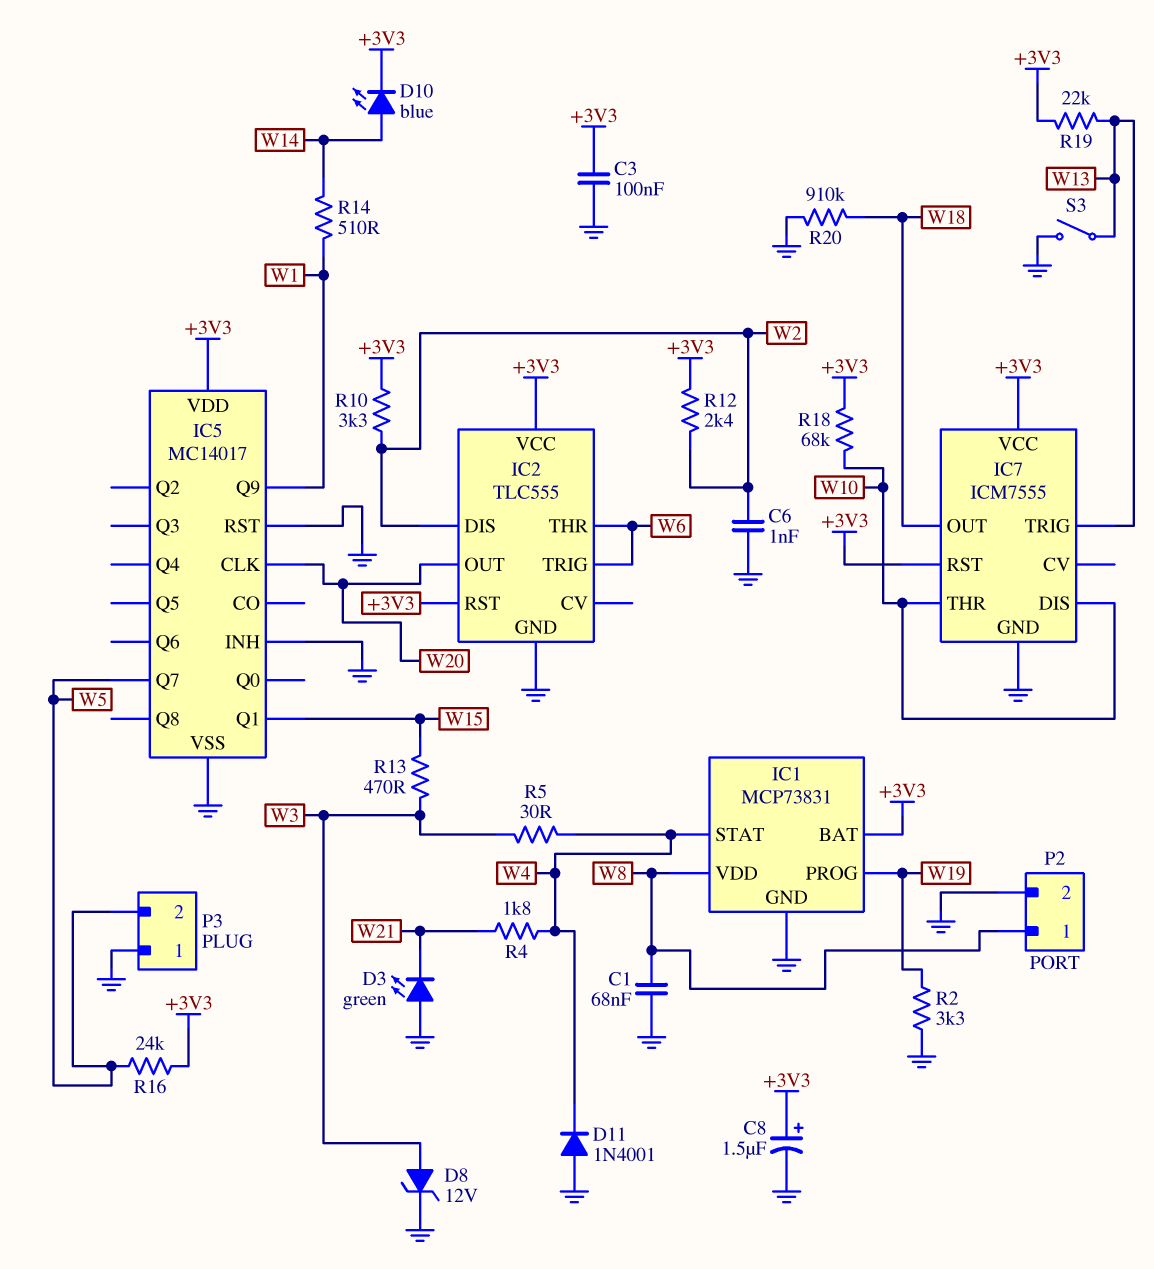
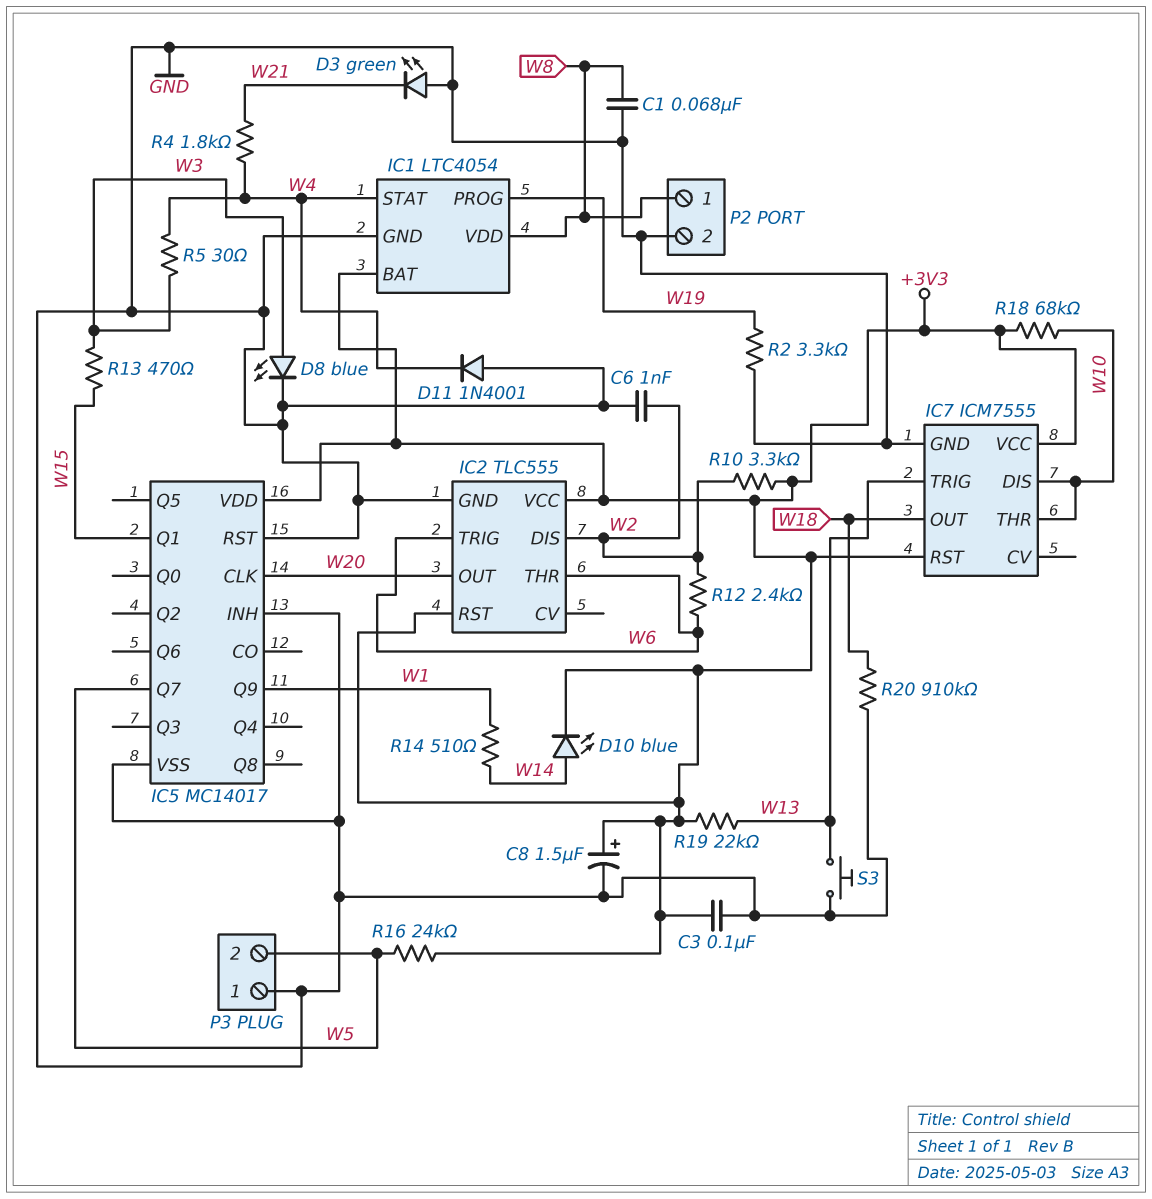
D8: zener 12V (A W3, K GND) -> LED blue (A W3, K GND)
IC1: MCP73831 -> LTC4054
R12: 2.4k (+3V3, W2) -> 2.4k (W2, W6)
S3: switch (GND, W13) -> button (GND, W13)

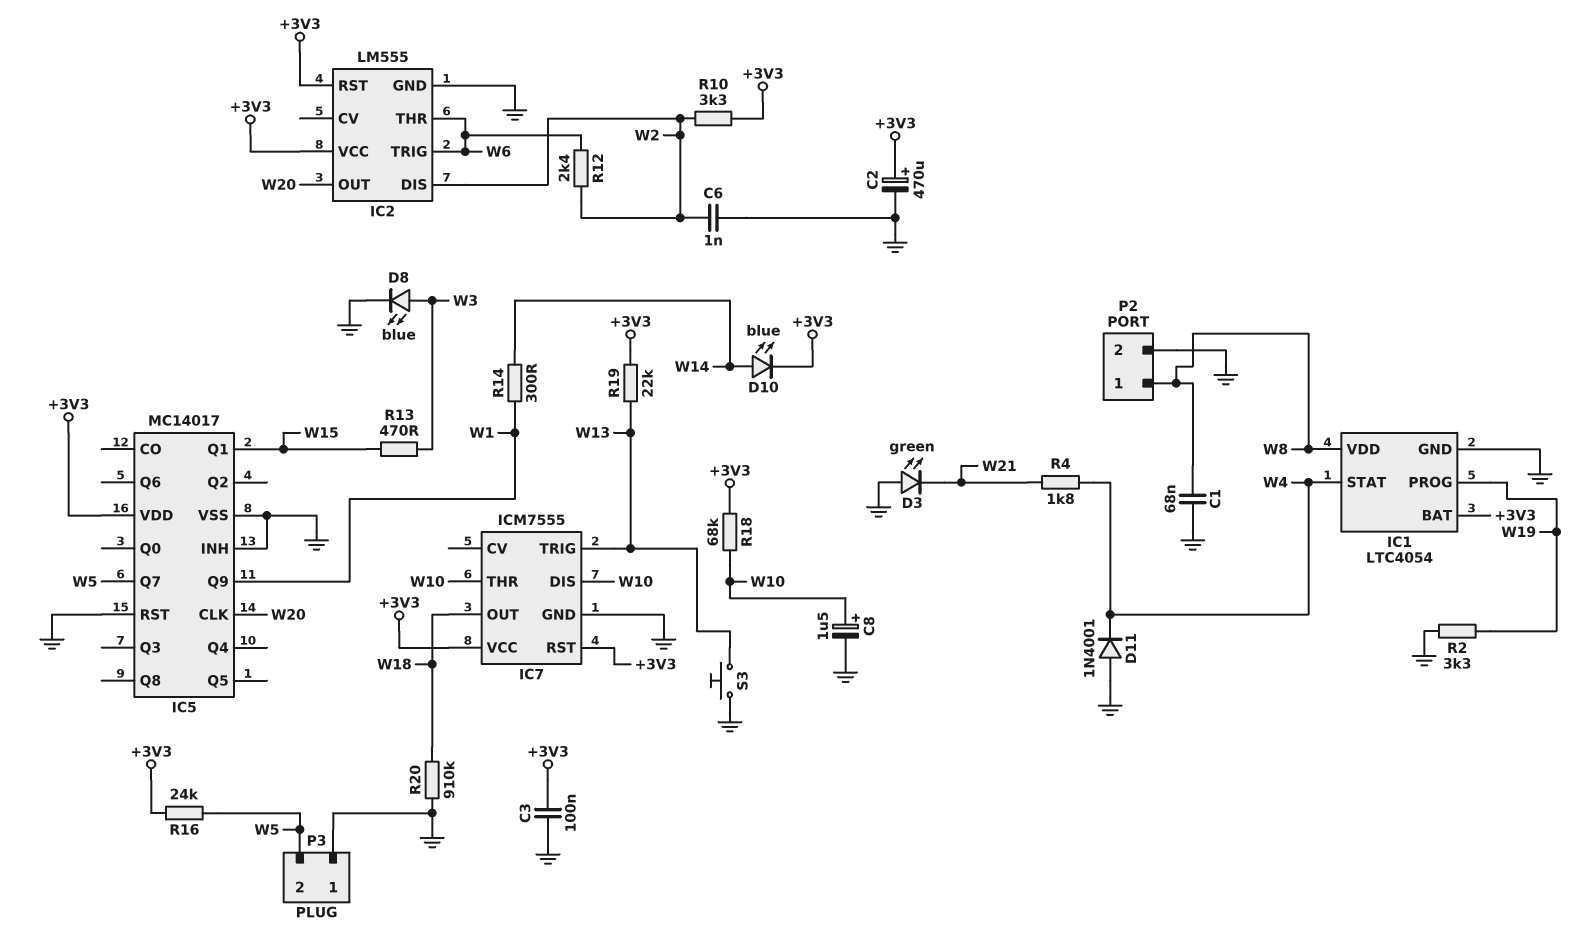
C2: none -> 470uF (plus +3V3, minus GND)
C8: 1.5uF (plus +3V3, minus GND) -> 1.5uF (plus W10, minus GND)
IC2: TLC555 -> LM555
R5: 30 (W3, W4) -> none
R14: 510 (W1, W14) -> 300 (W1, W14)

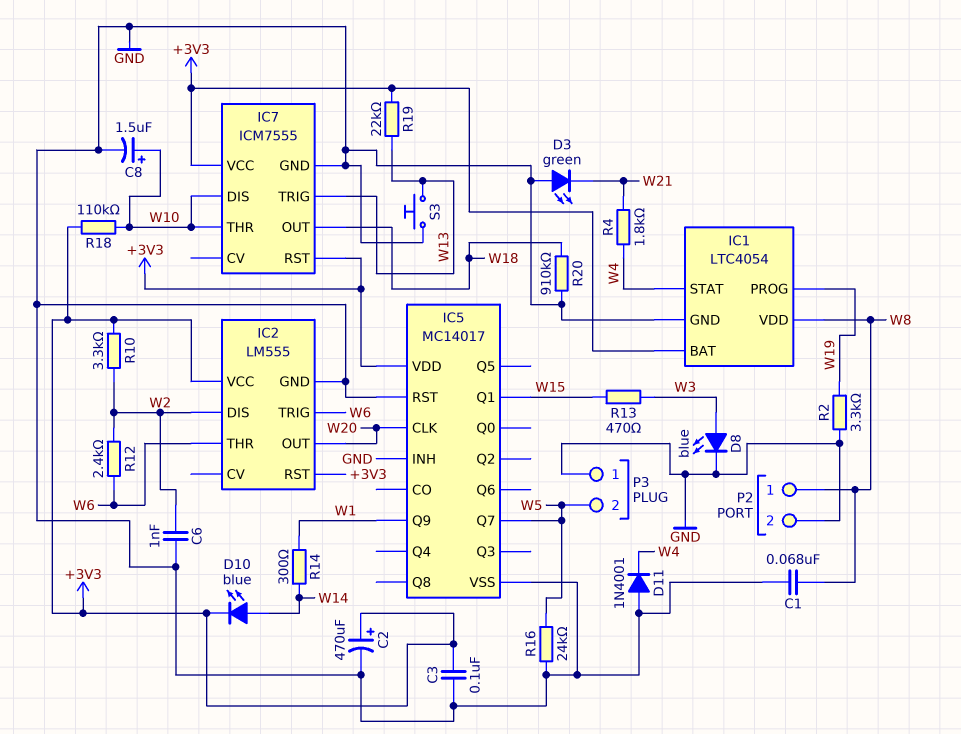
R16: 24k (+3V3, W5) -> 24k (GND, W5)
R18: 68k (+3V3, W10) -> 110k (+3V3, W10)

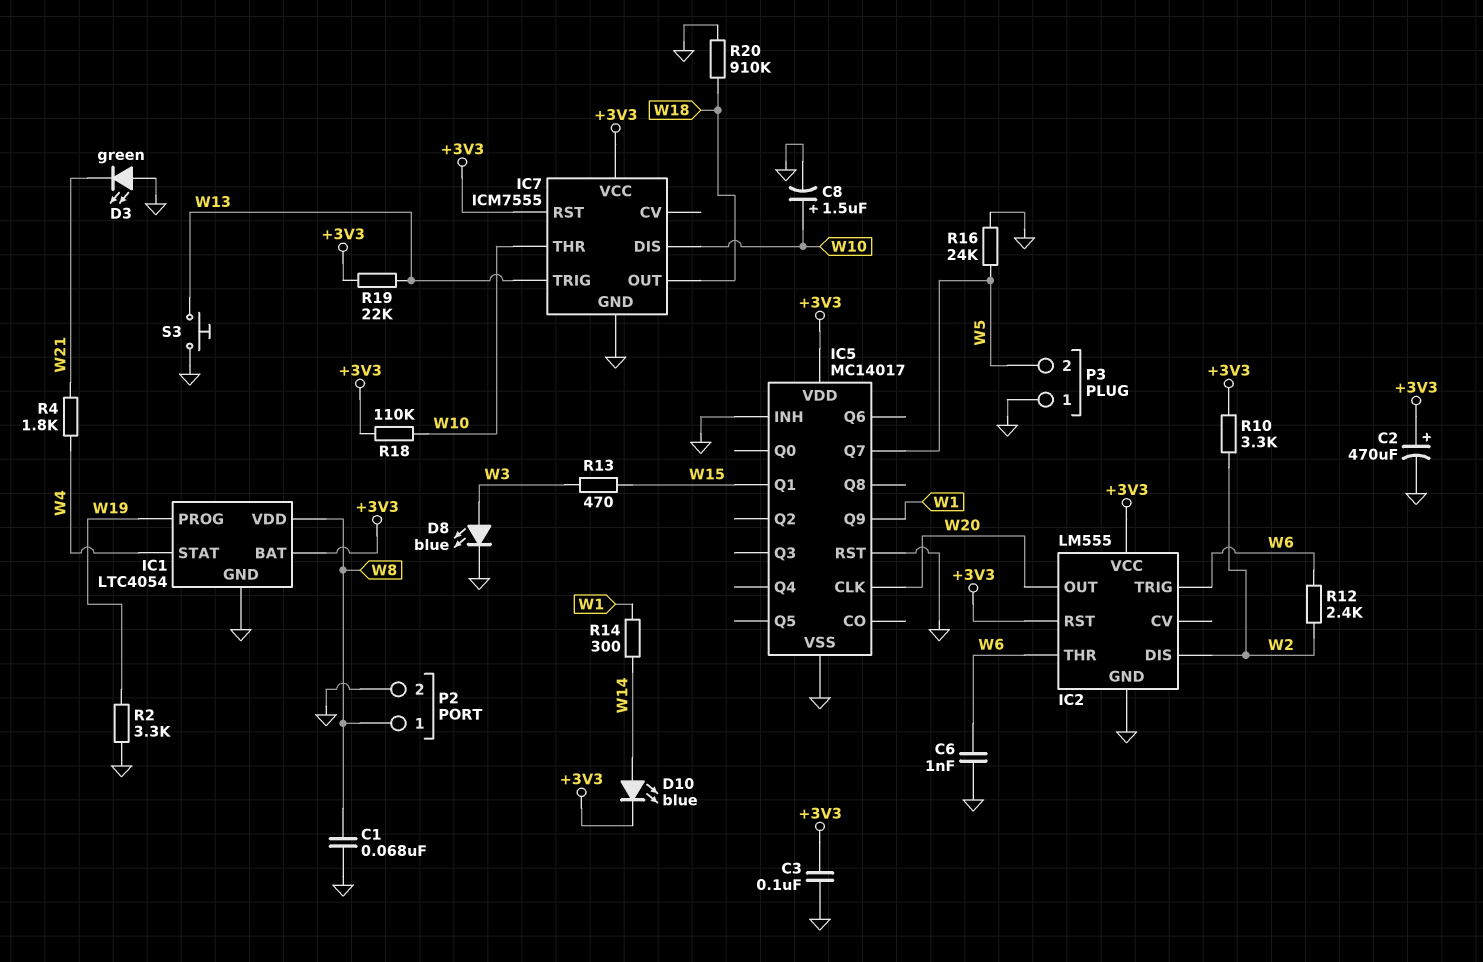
C6: 1nF (GND, W2) -> 1nF (GND, W6)
D11: diode 1N4001 (A GND, K W4) -> none

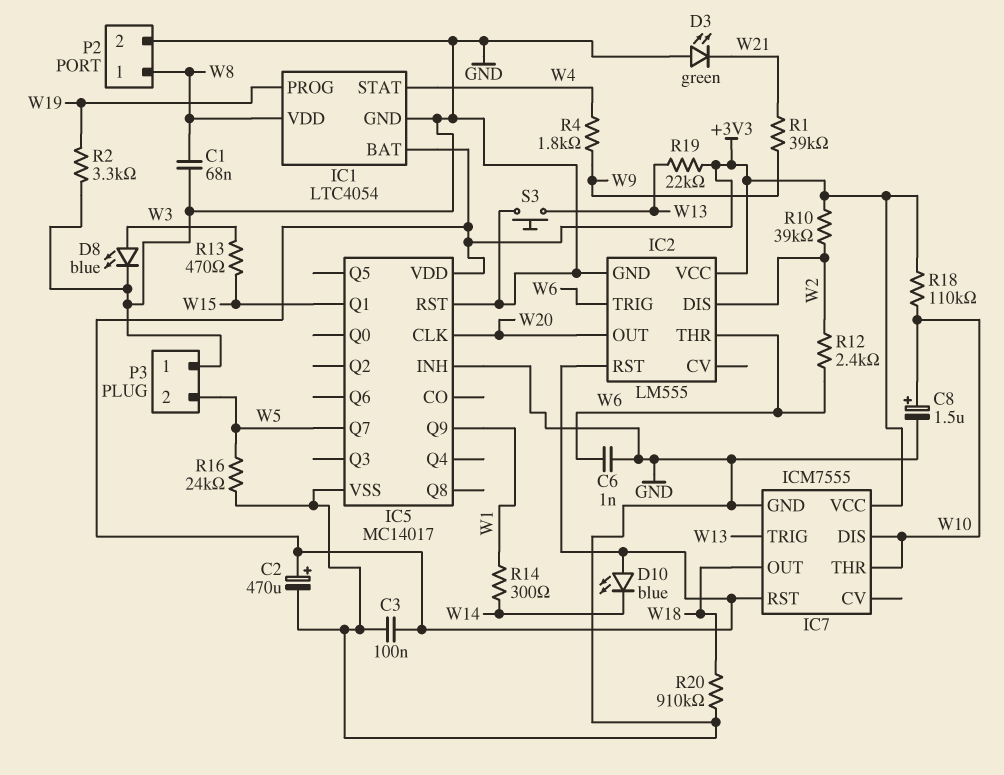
D10: LED blue (A W14, K +3V3) -> LED blue (A +3V3, K W14)
R1: none -> 39k (W9, W21)
R4: 1.8k (W4, W21) -> 1.8k (W4, W9)
R10: 3.3k (+3V3, W2) -> 39k (+3V3, W2)

